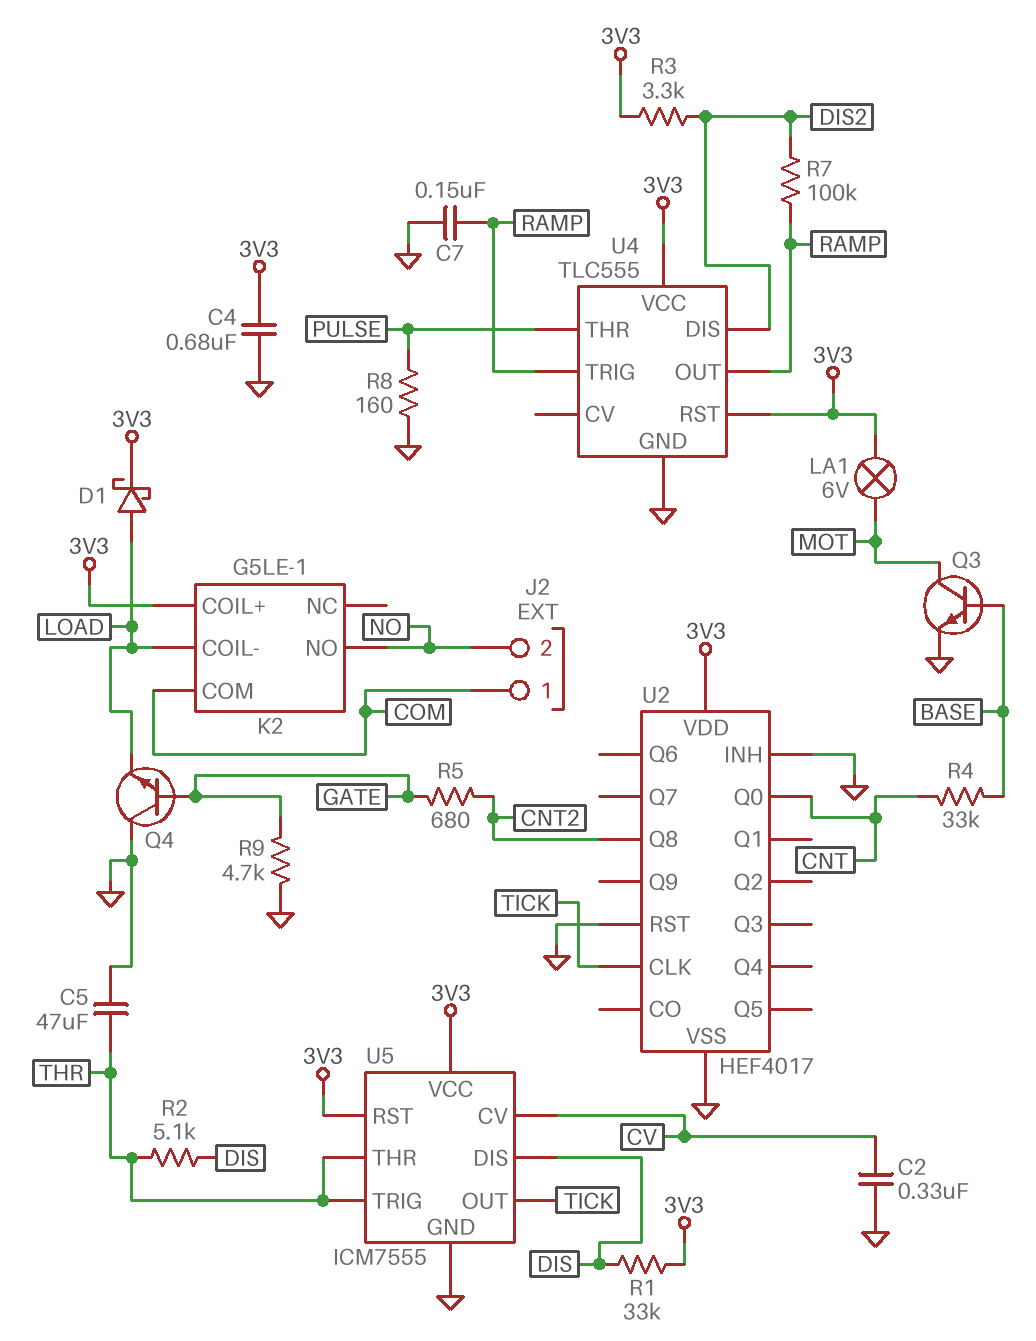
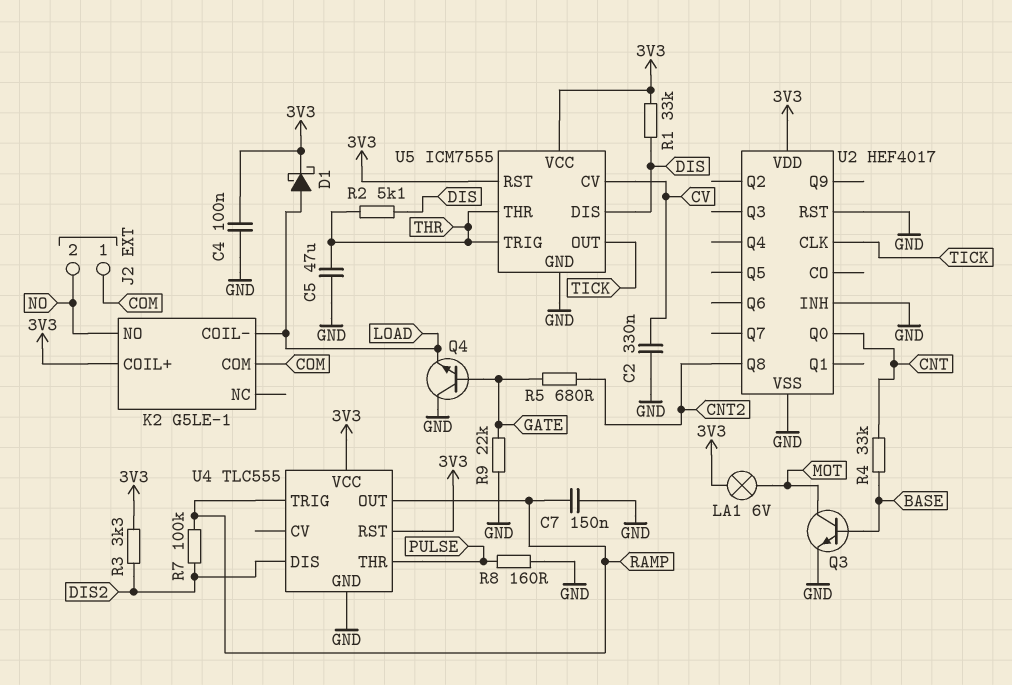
C4: 680nF (3V3, GND) -> 100nF (3V3, GND)
R9: 4.7k (GATE, GND) -> 22k (GATE, GND)

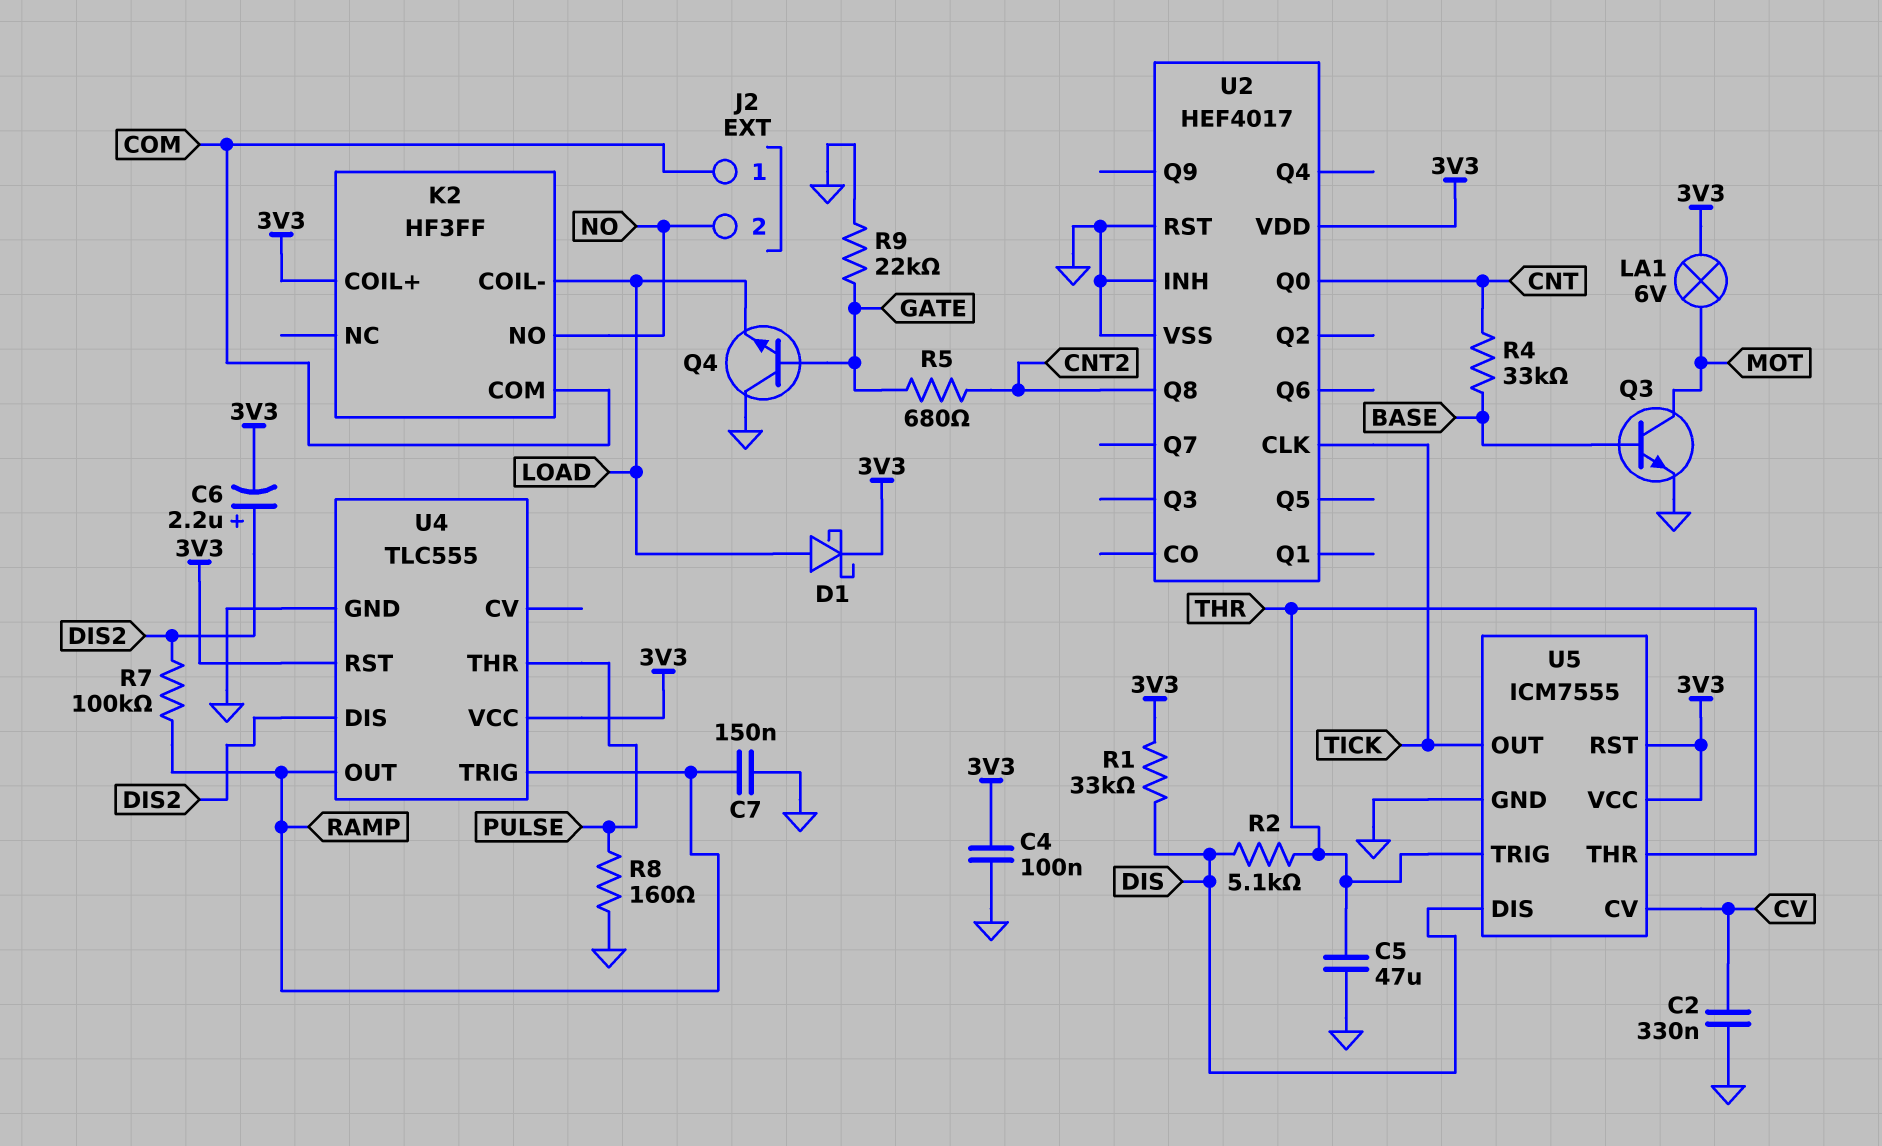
C6: none -> 2.2uF (plus DIS2, minus 3V3)
K2: G5LE-1 -> HF3FF
R3: 3.3k (3V3, DIS2) -> none

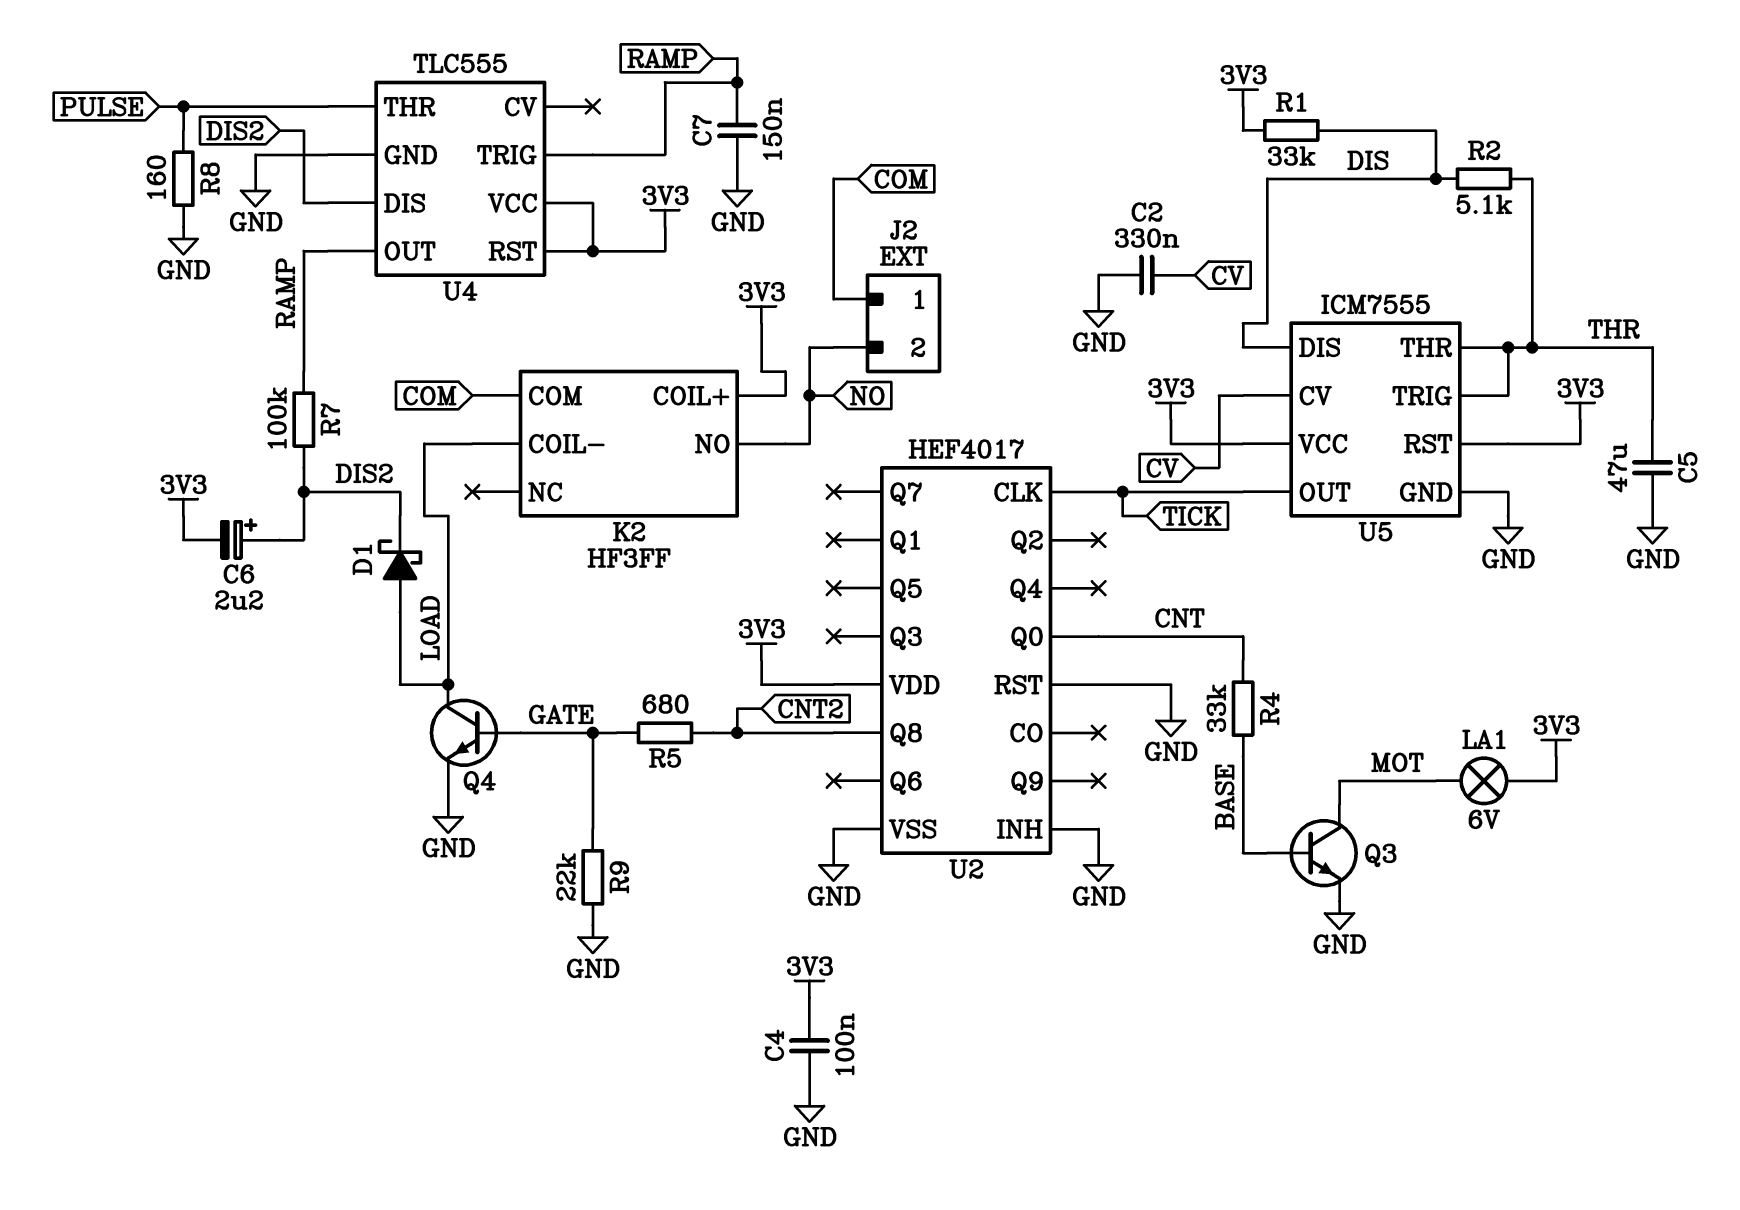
D1: schottky (A LOAD, K 3V3) -> schottky (A LOAD, K DIS2)
Q4: NPN (B GATE, C GND, E LOAD) -> NPN (B GATE, C LOAD, E GND)

